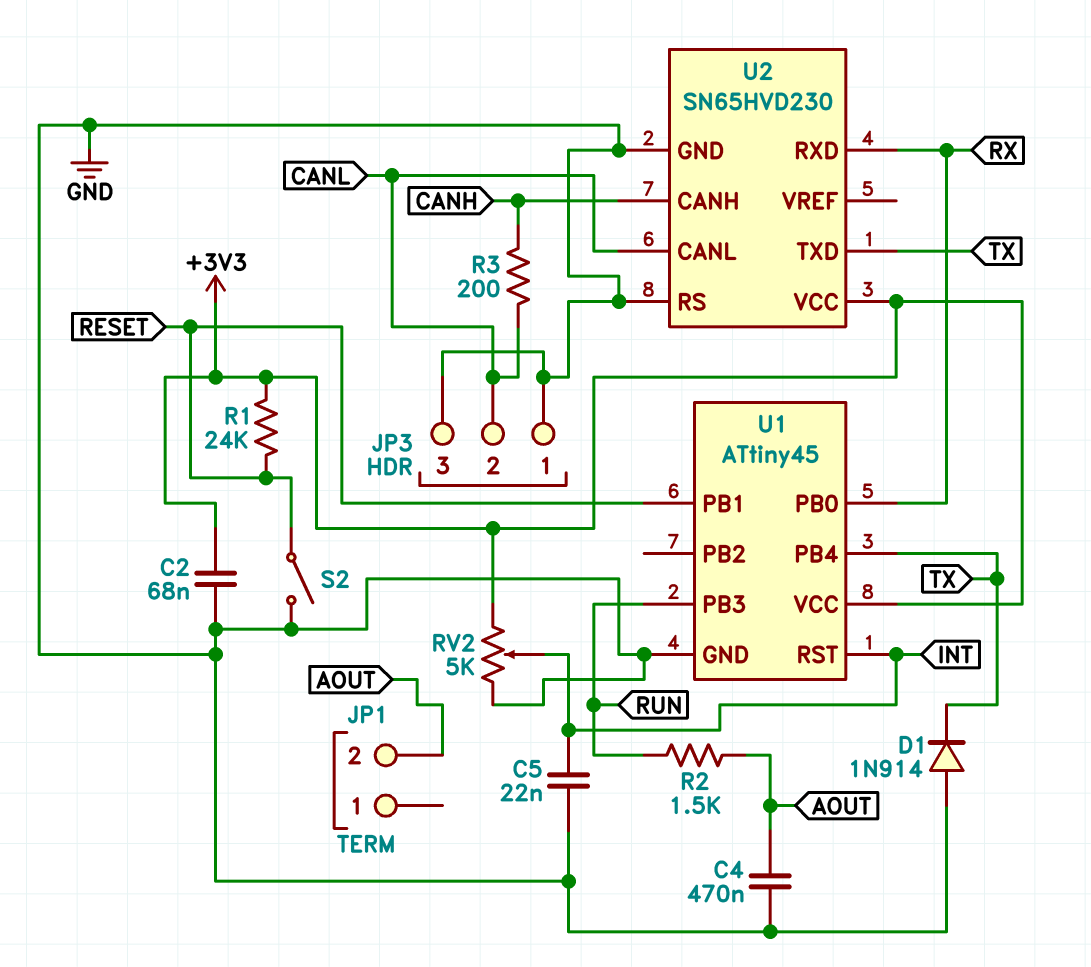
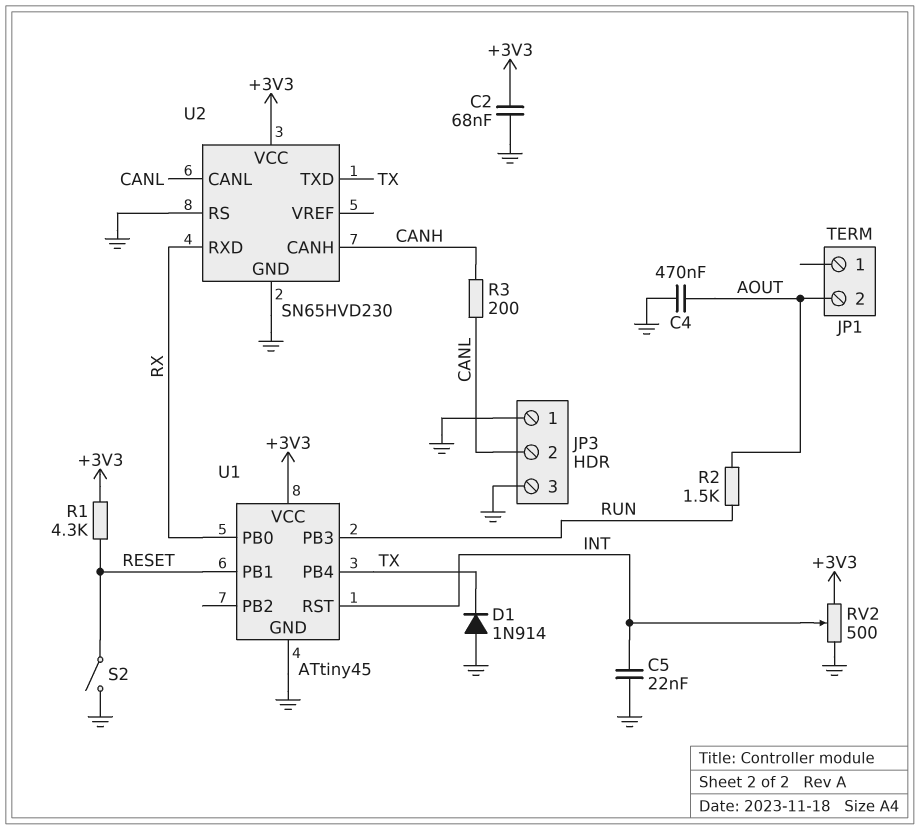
R1: 24k (+3V3, RESET) -> 4.3k (+3V3, RESET)
RV2: 5k (+3V3, GND, wiper INT) -> 500 (+3V3, GND, wiper INT)

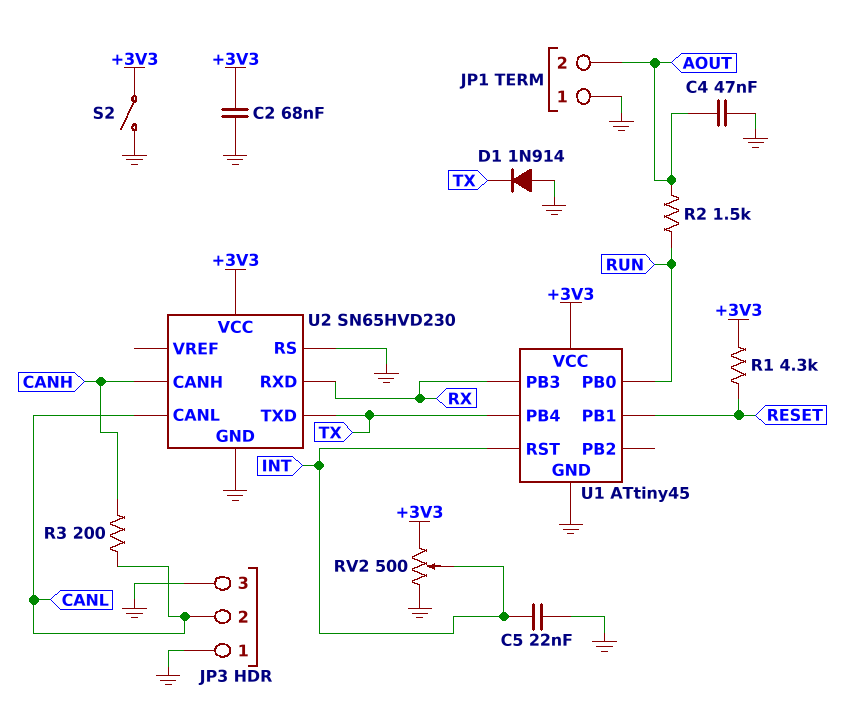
C4: 470nF (AOUT, GND) -> 47nF (AOUT, GND)
JP1 pin 1: none -> GND
S2: switch (GND, RESET) -> switch (+3V3, GND)
U1 pin PB0: RX -> RUN
U1 pin PB3: RUN -> RX

